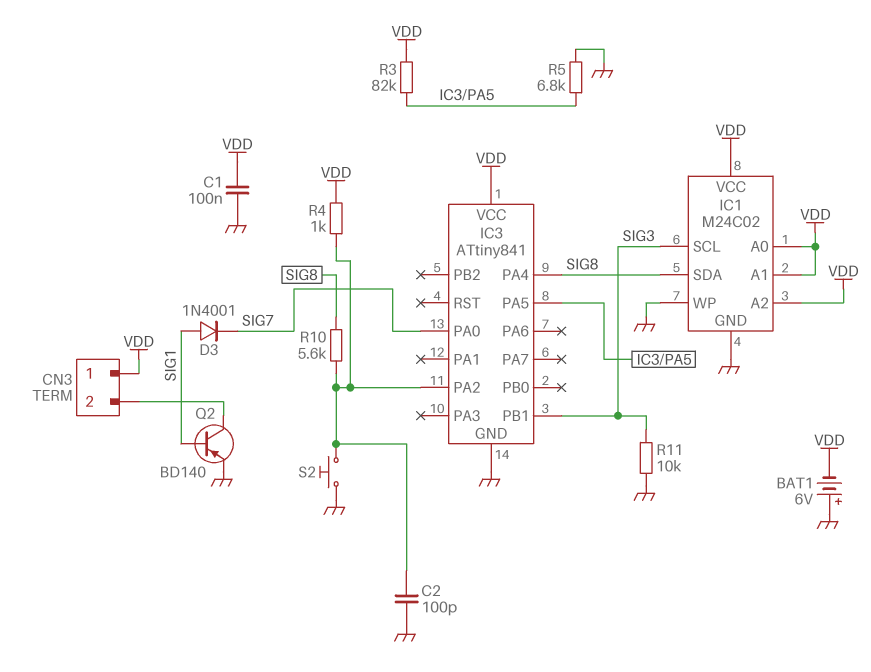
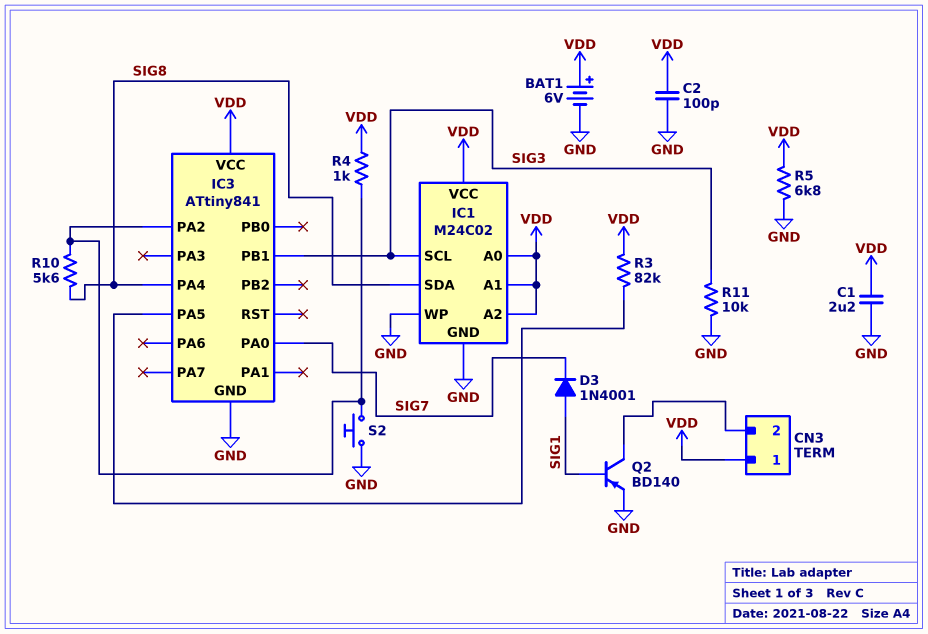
BAT1: 6V (plus GND, minus VDD) -> 6V (plus VDD, minus GND)
C1: 100nF (GND, VDD) -> 2.2uF (GND, VDD)
C2: 100pF (GND, IC3/PA2) -> 100pF (GND, VDD)
R5: 6.8k (GND, IC3/PA5) -> 6.8k (GND, VDD)

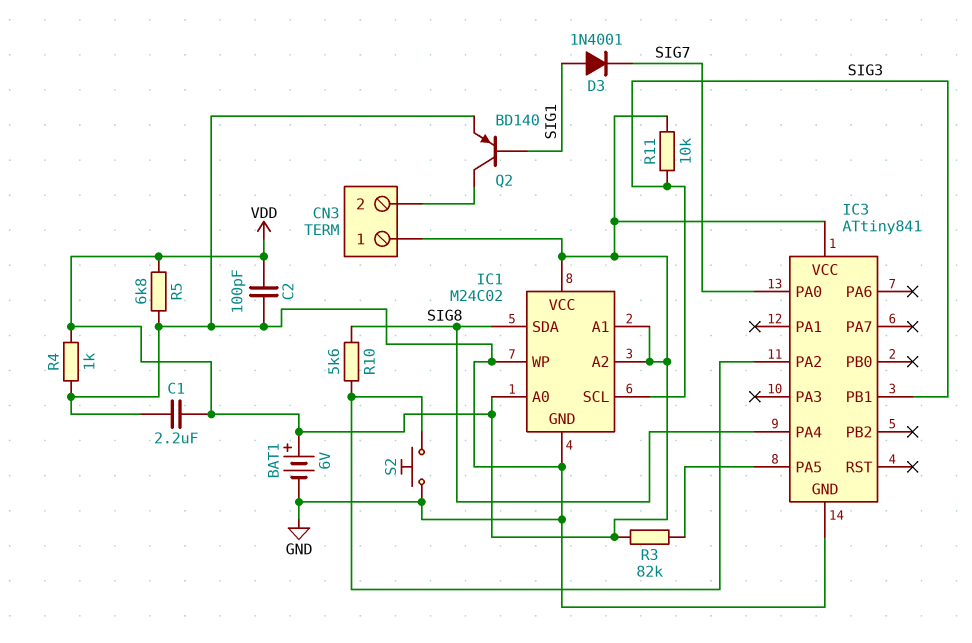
R4: 1k (IC3/PA2, VDD) -> 1k (GND, VDD)
R11: 10k (GND, SIG3) -> 10k (SIG3, VDD)

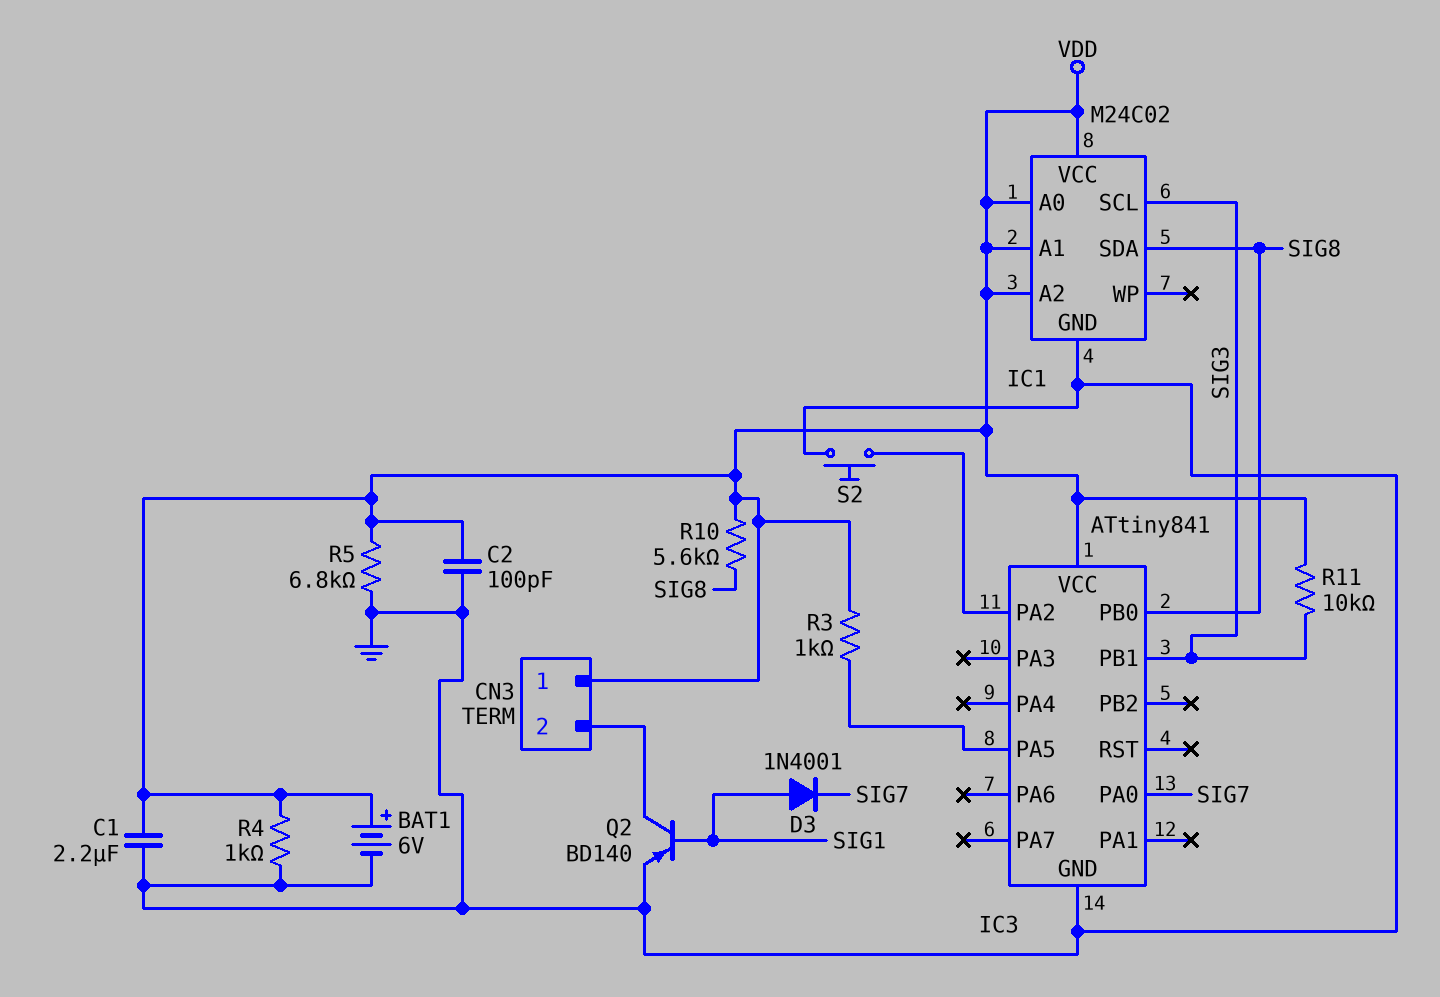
IC1 pin WP: GND -> none
IC3 pin PA4: SIG8 -> none
IC3 pin PB0: none -> SIG8
R3: 82k (IC3/PA5, VDD) -> 1k (IC3/PA5, VDD)
R10: 5.6k (IC3/PA2, SIG8) -> 5.6k (SIG8, VDD)

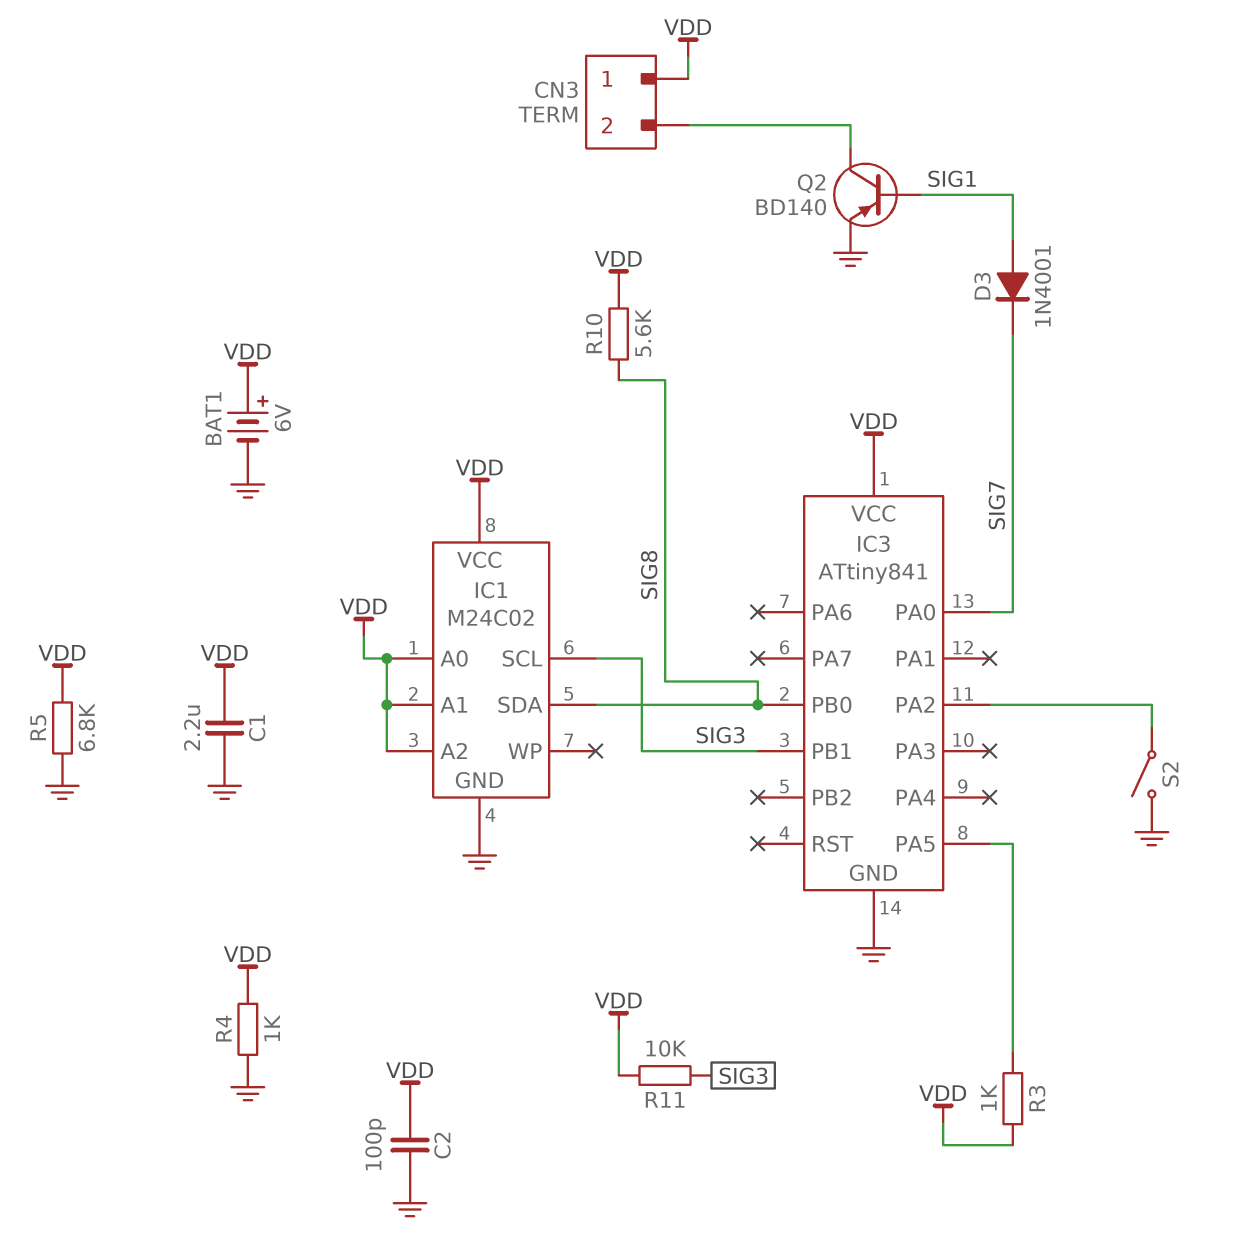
S2: button (GND, IC3/PA2) -> switch (GND, IC3/PA2)

